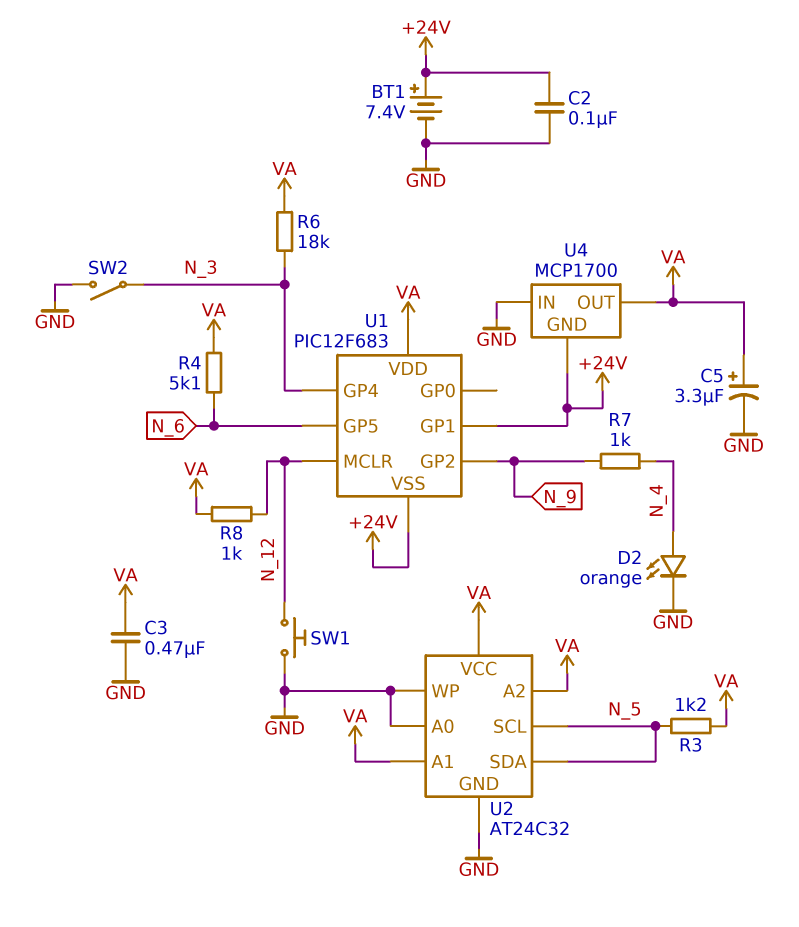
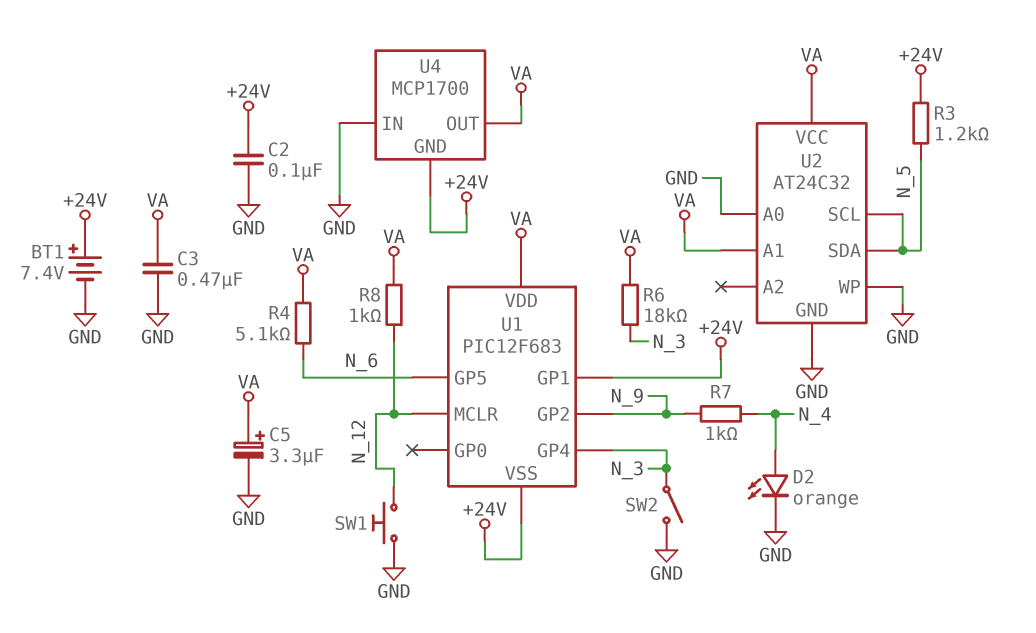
R3: 1.2k (N_5, VA) -> 1.2k (+24V, N_5)
U2 pin A2: VA -> none

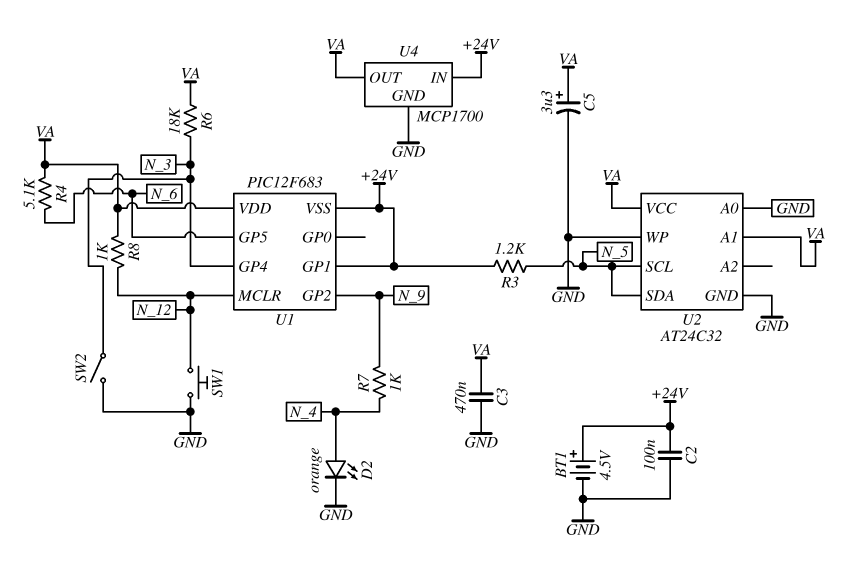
BT1: 7.4V (plus +24V, minus GND) -> 4.5V (plus +24V, minus GND)
U4 pin GND: +24V -> GND
U4 pin IN: GND -> +24V

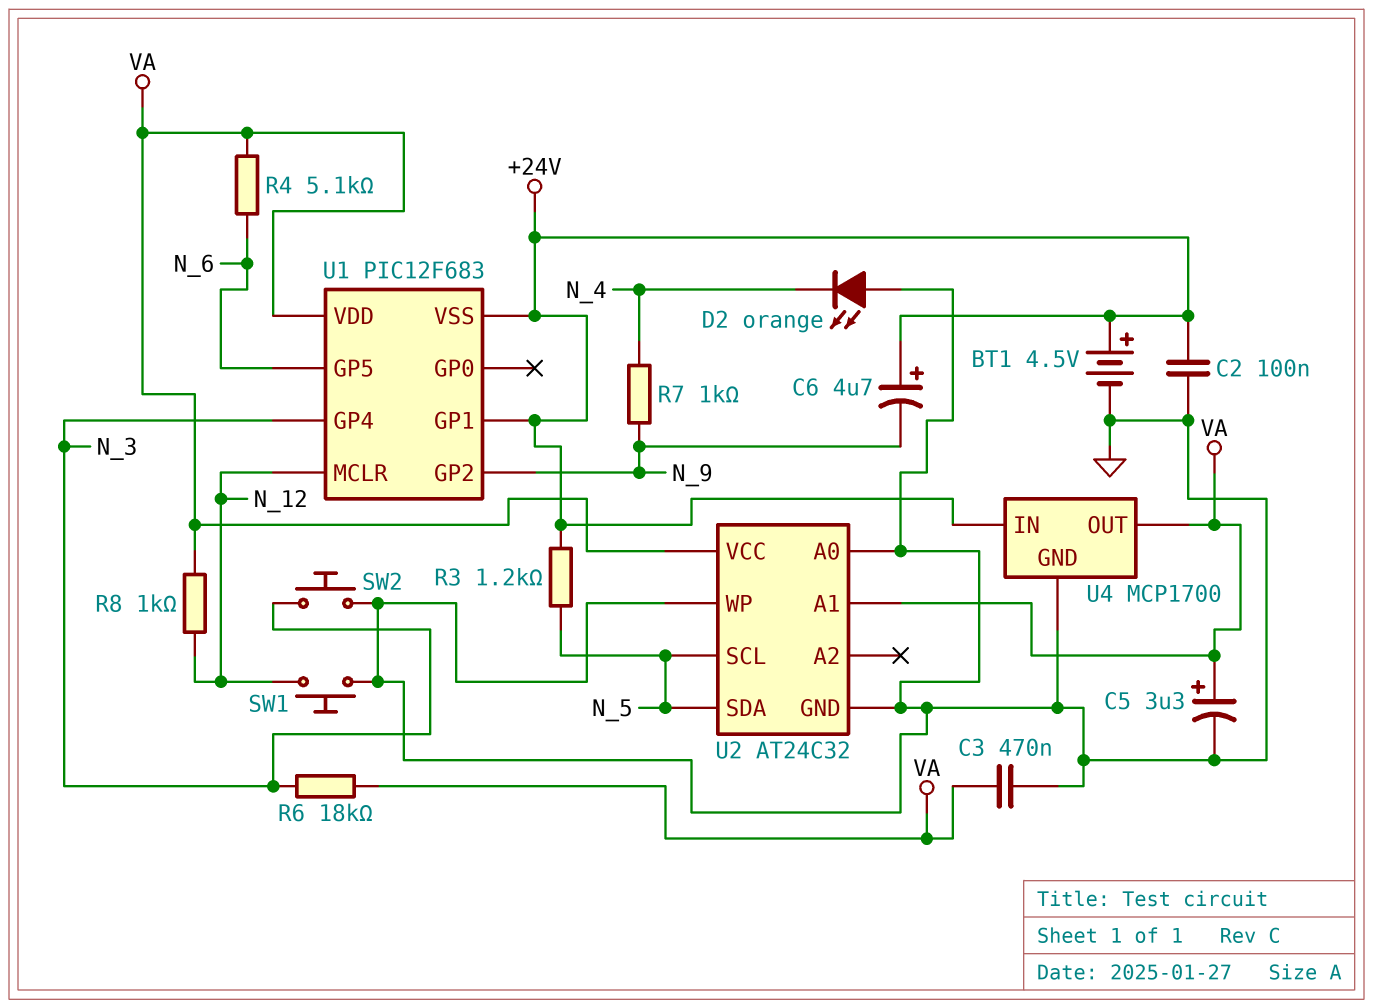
C6: none -> 4.7uF (plus +24V, minus N_9)
D2: LED orange (A N_4, K GND) -> LED orange (A GND, K N_4)
SW2: switch (GND, N_3) -> button (GND, N_3)

